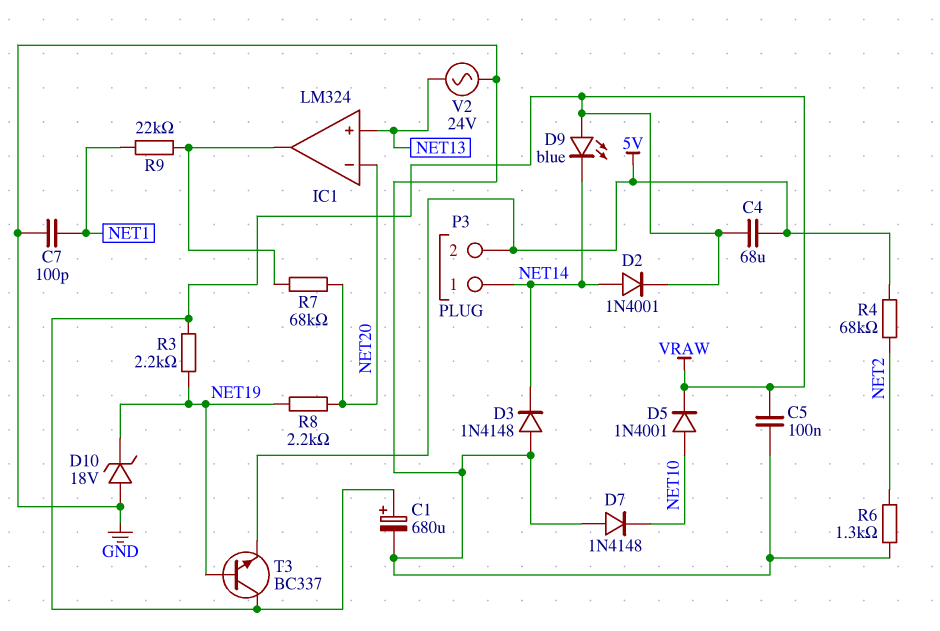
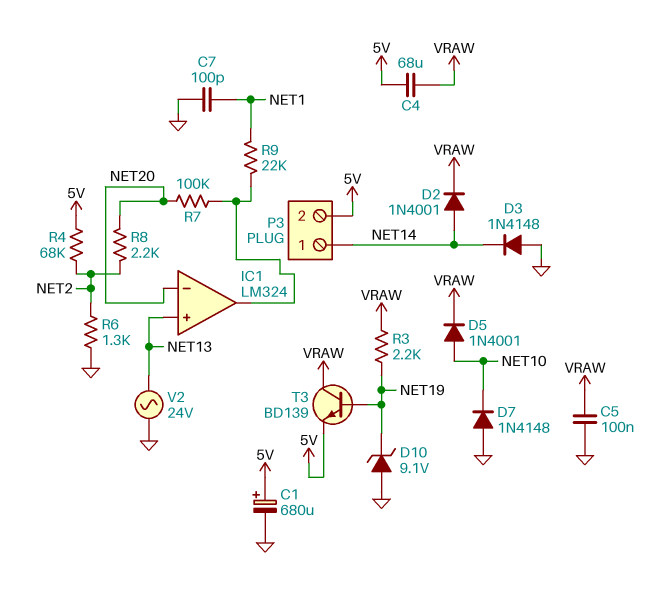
C1: 680uF (plus VRAW, minus GND) -> 680uF (plus 5V, minus GND)
D9: LED blue (A VRAW, K NET14) -> none
D10: zener 18V (A GND, K NET19) -> zener 9.1V (A GND, K NET19)
R7: 68k (IC1/out, NET20) -> 100k (IC1/out, NET20)
R8: 2.2k (NET19, NET20) -> 2.2k (NET2, NET20)
T3: NPN BC337 (B NET19, C VRAW, E 5V) -> NPN BD139 (B NET19, C VRAW, E 5V)

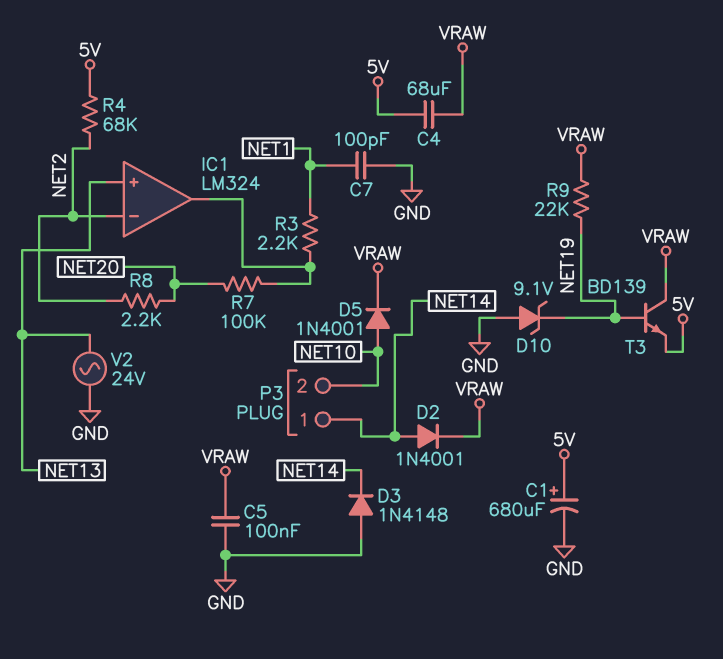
D7: diode 1N4148 (A GND, K NET10) -> none
IC1 pin in-: NET20 -> NET2
P3 pin 2: 5V -> NET10
R3: 2.2k (NET19, VRAW) -> 2.2k (IC1/out, NET1)
R6: 1.3k (GND, NET2) -> none
R9: 22k (IC1/out, NET1) -> 22k (NET19, VRAW)

